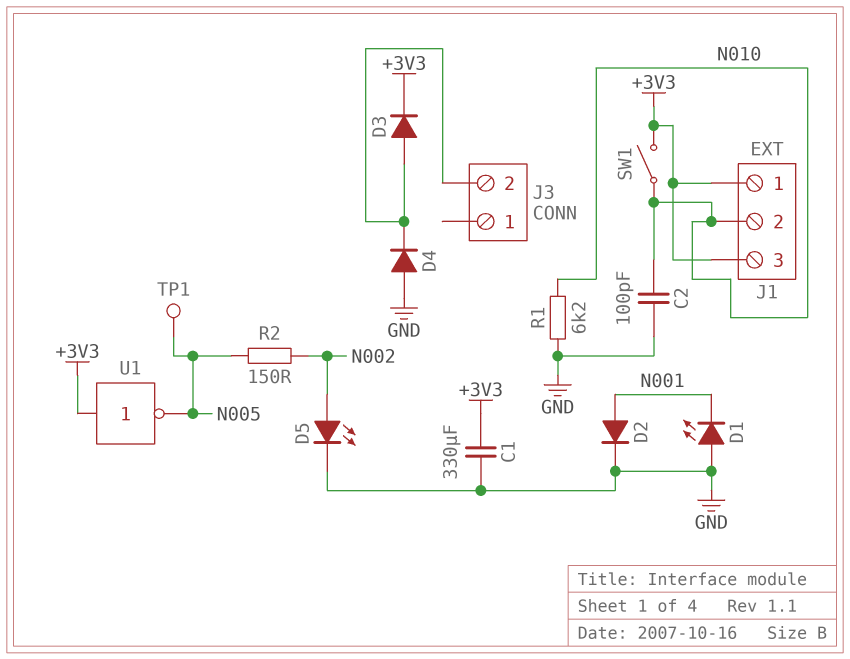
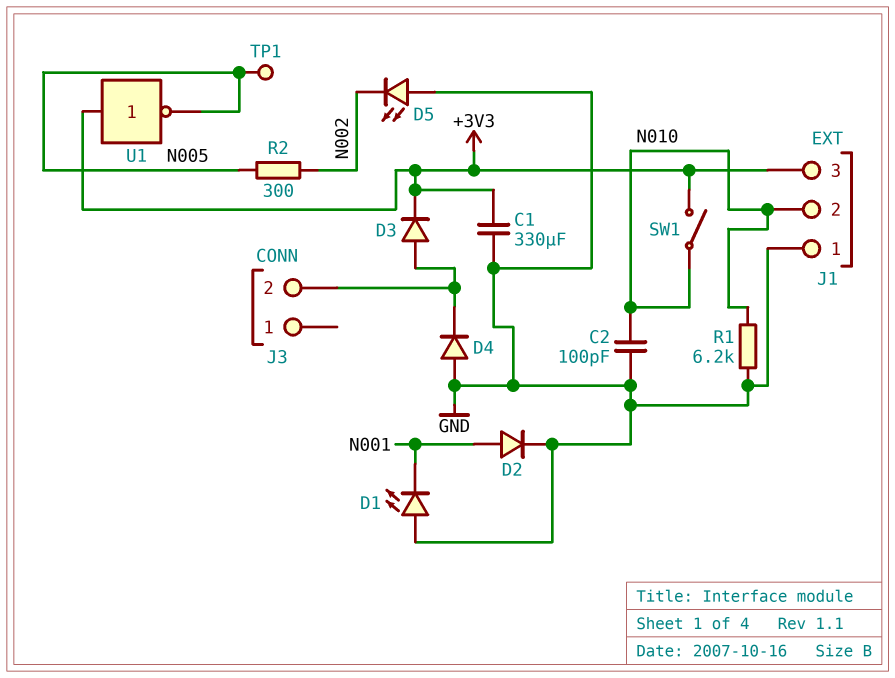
D5: LED (A N002, K GND) -> LED (A GND, K N002)
J1 pin 1: +3V3 -> GND
R2: 150 (N002, N005) -> 300 (N002, N005)

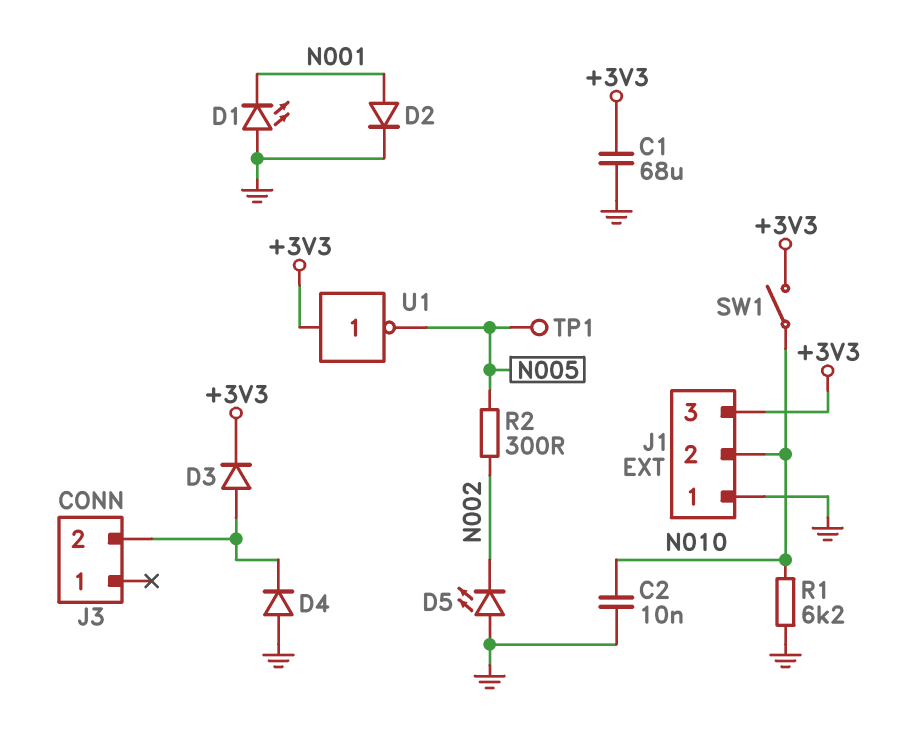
C1: 330uF (+3V3, GND) -> 68uF (+3V3, GND)
C2: 100pF (GND, N010) -> 10nF (GND, N010)

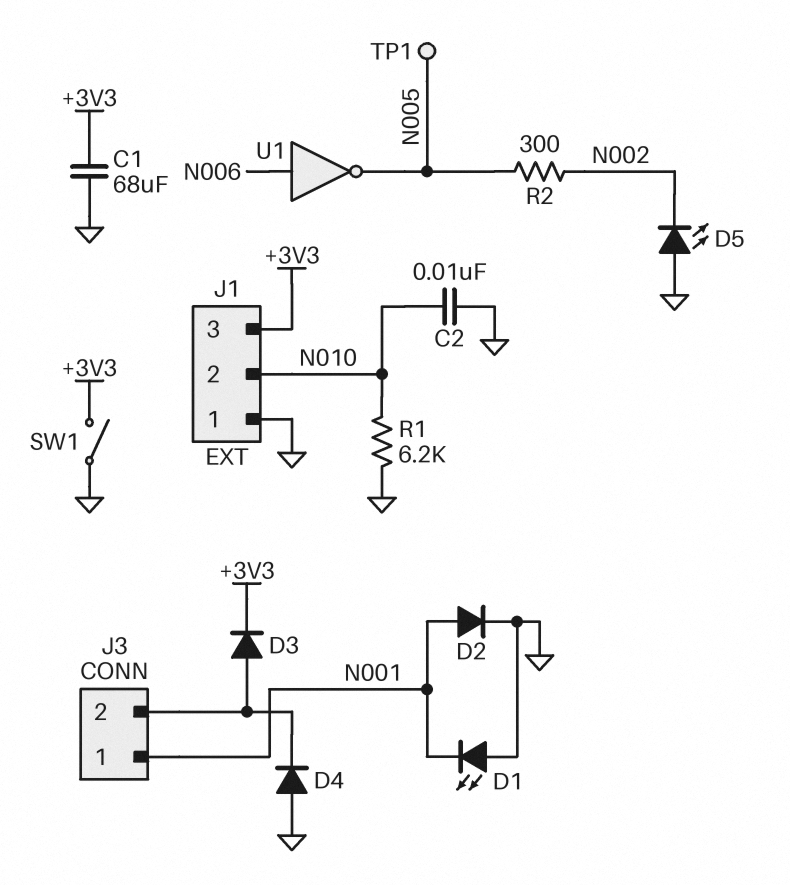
J3 pin 1: none -> N001
SW1: switch (+3V3, N010) -> switch (+3V3, GND)
U1: NOT (in +3V3, out N005) -> NOT (in N006, out N005)

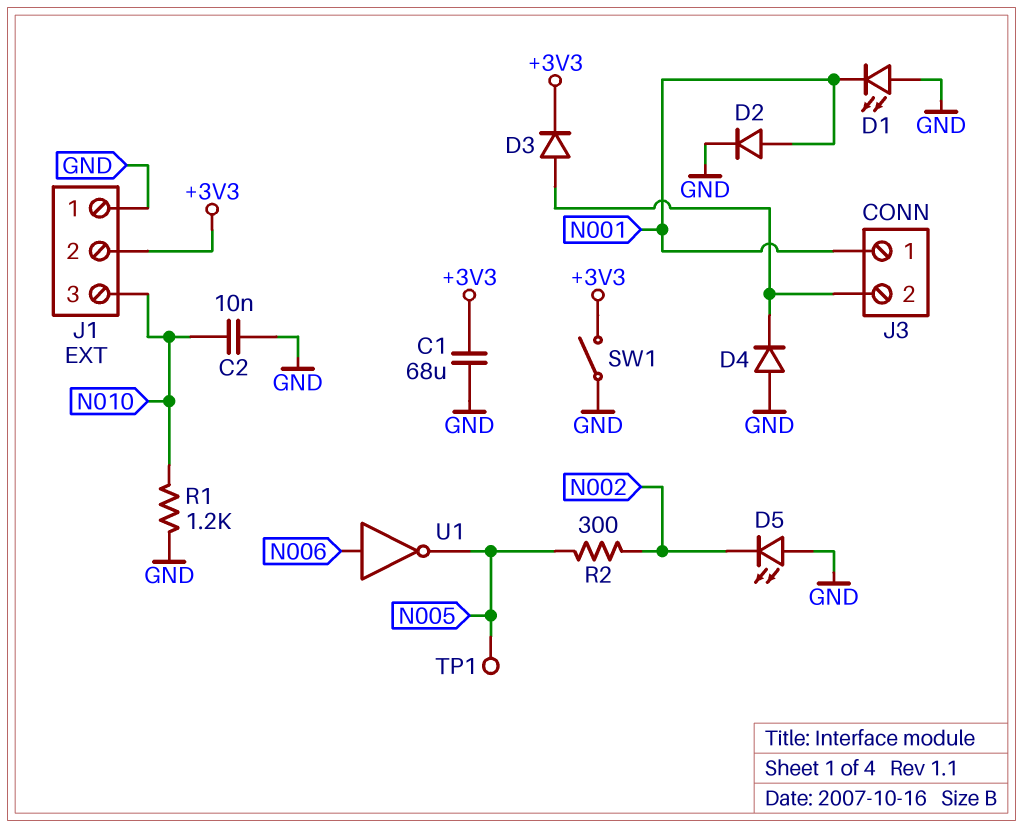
J1 pin 2: N010 -> +3V3
J1 pin 3: +3V3 -> N010
R1: 6.2k (GND, N010) -> 1.2k (GND, N010)

